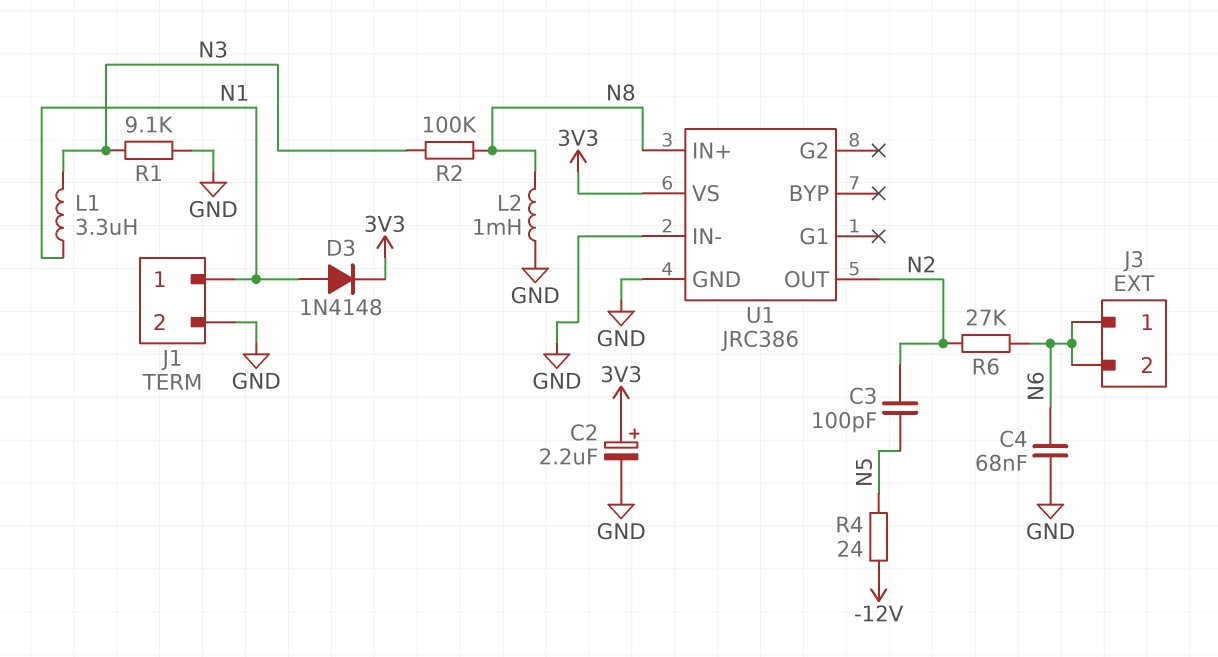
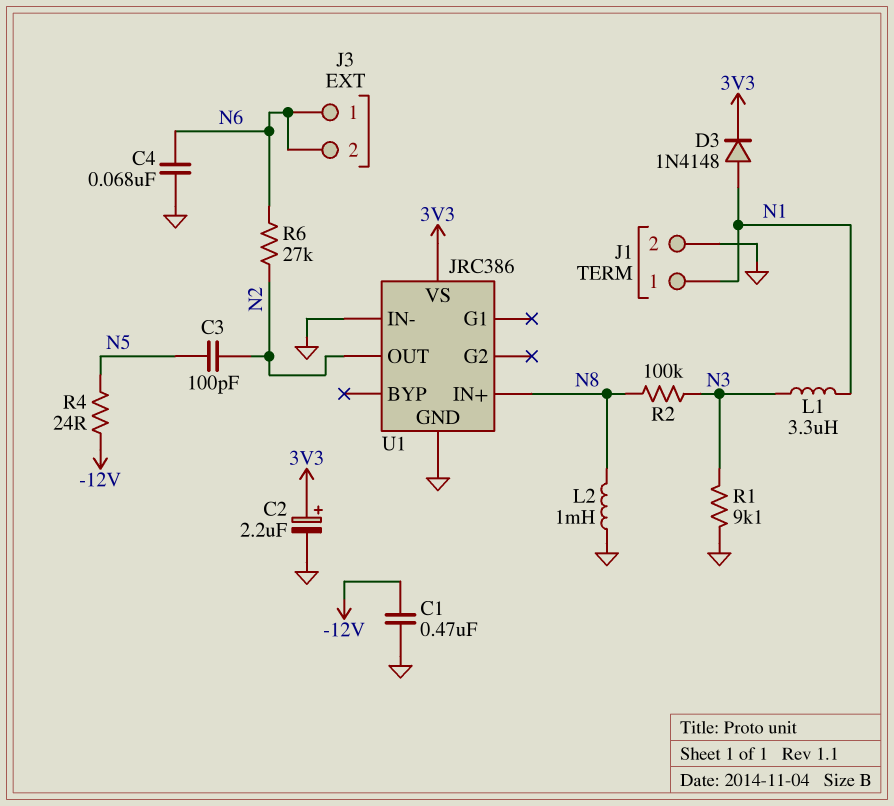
C1: none -> 470nF (-12V, GND)

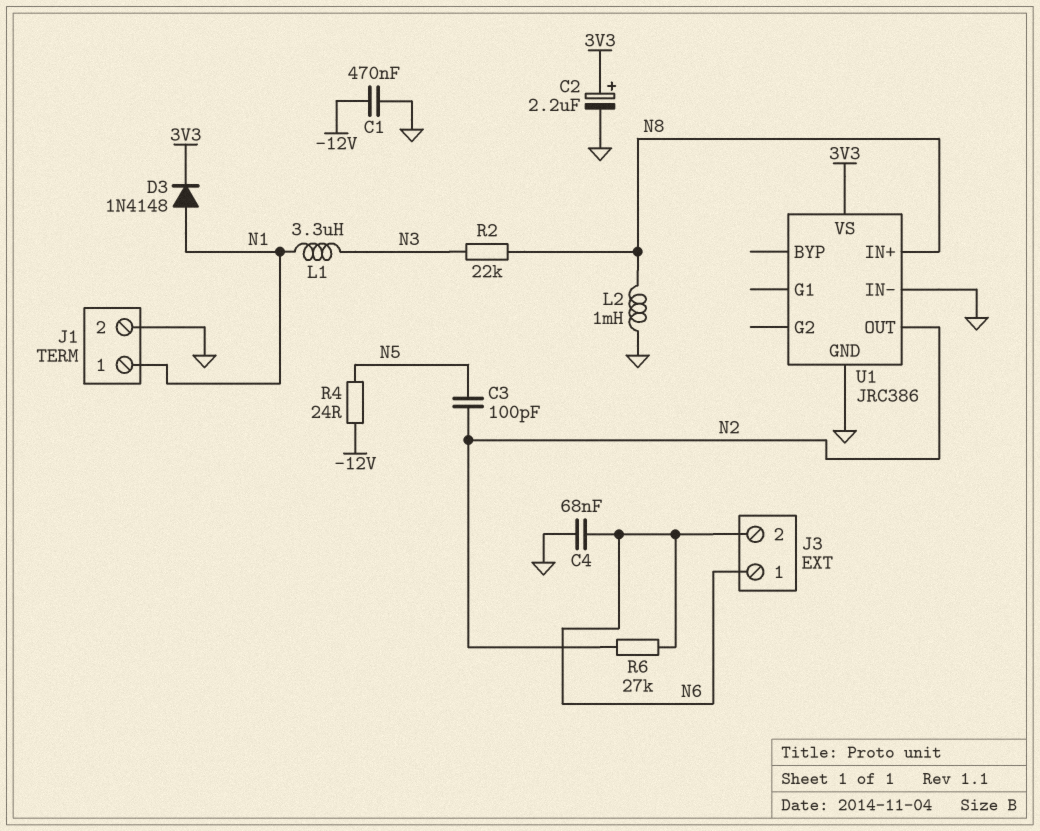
R1: 9.1k (GND, N3) -> none
R2: 100k (N3, N8) -> 22k (N3, N8)

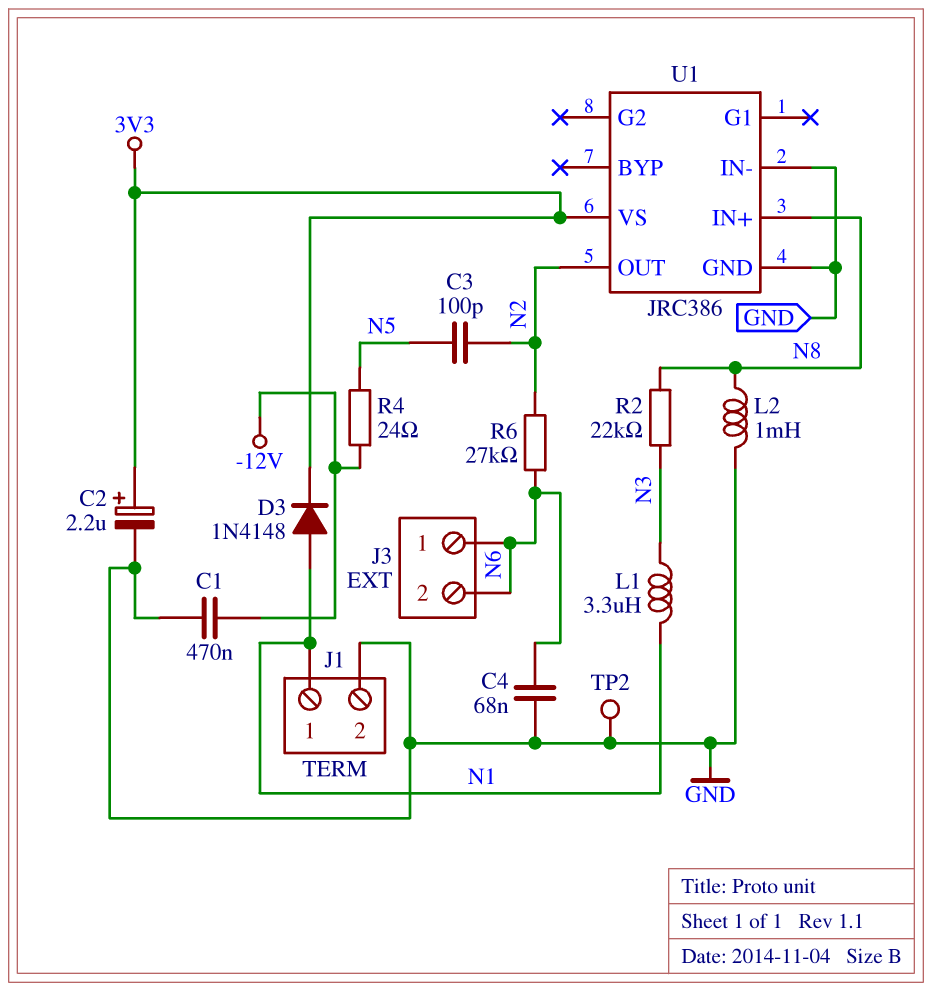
TP2: none -> test point (GND)

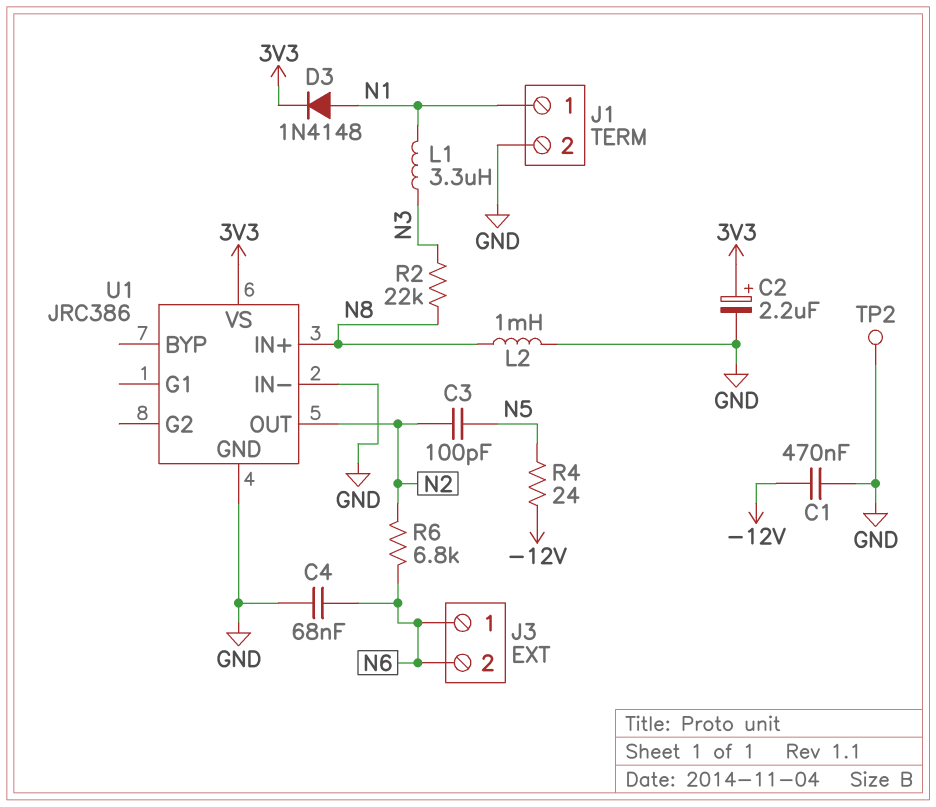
R6: 27k (N2, N6) -> 6.8k (N2, N6)

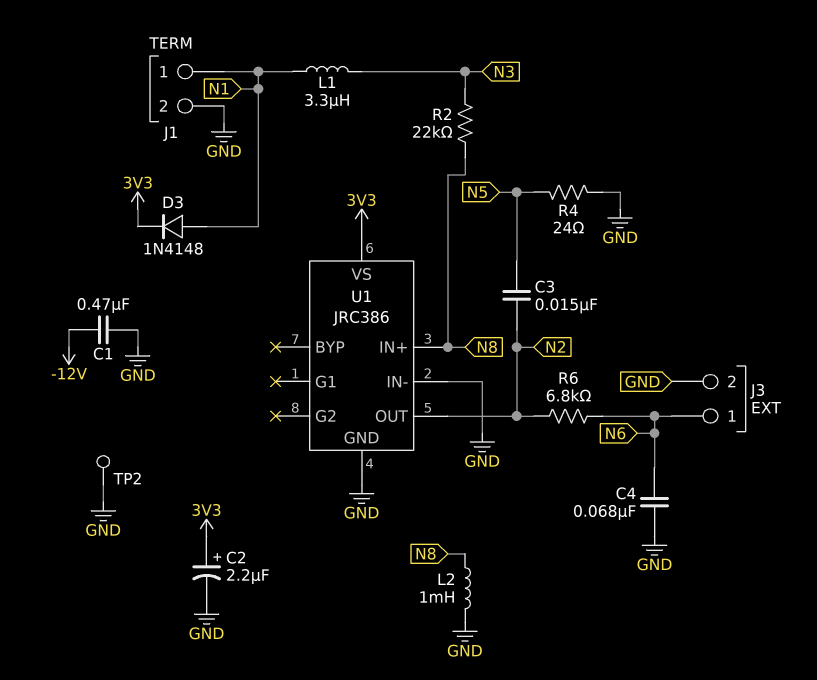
C3: 100pF (N2, N5) -> 15nF (N2, N5)
J3 pin 2: N6 -> GND
R4: 24 (-12V, N5) -> 24 (GND, N5)

